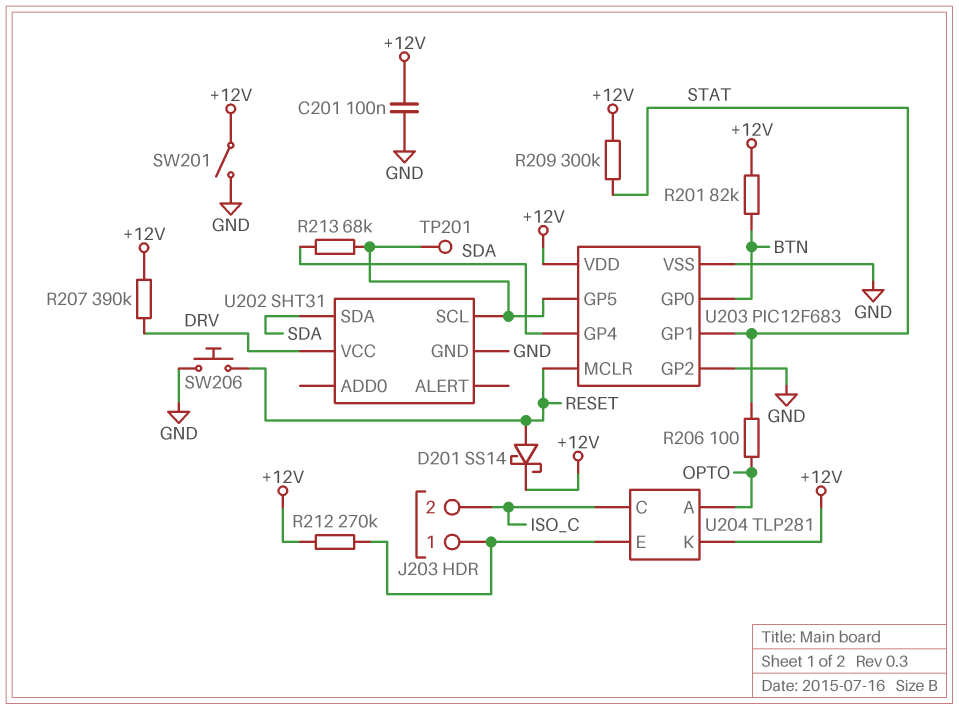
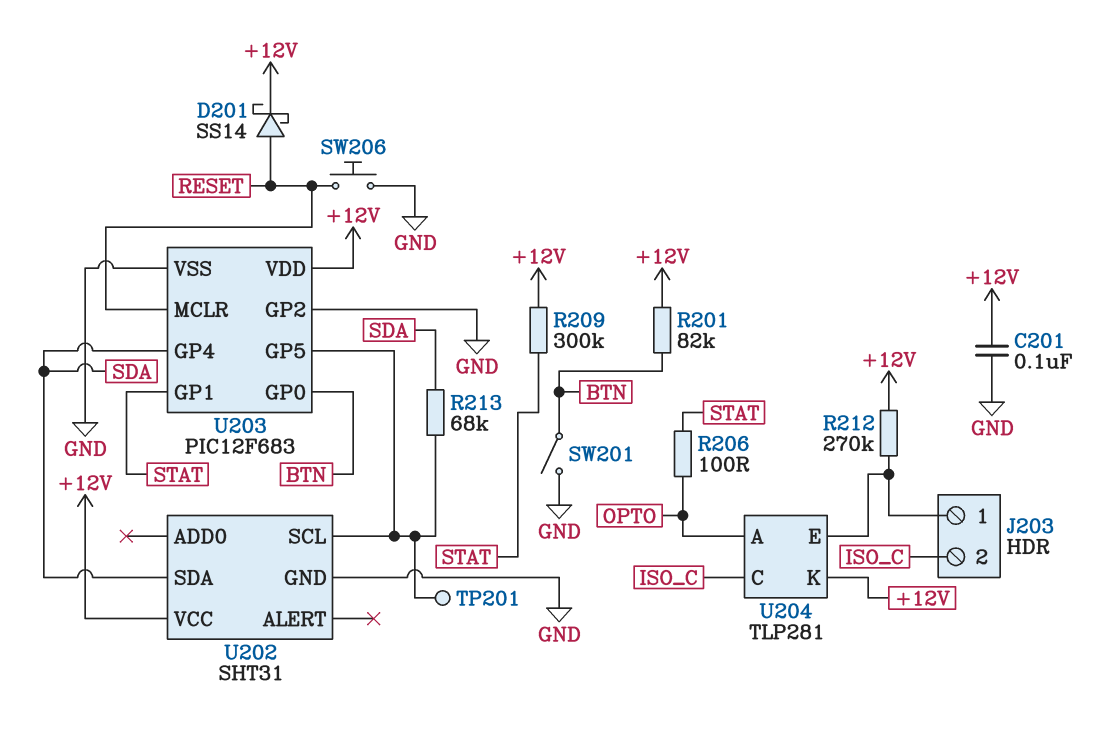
R207: 390k (+12V, DRV) -> none
SW201: switch (+12V, GND) -> switch (BTN, GND)
U202 pin VCC: DRV -> +12V

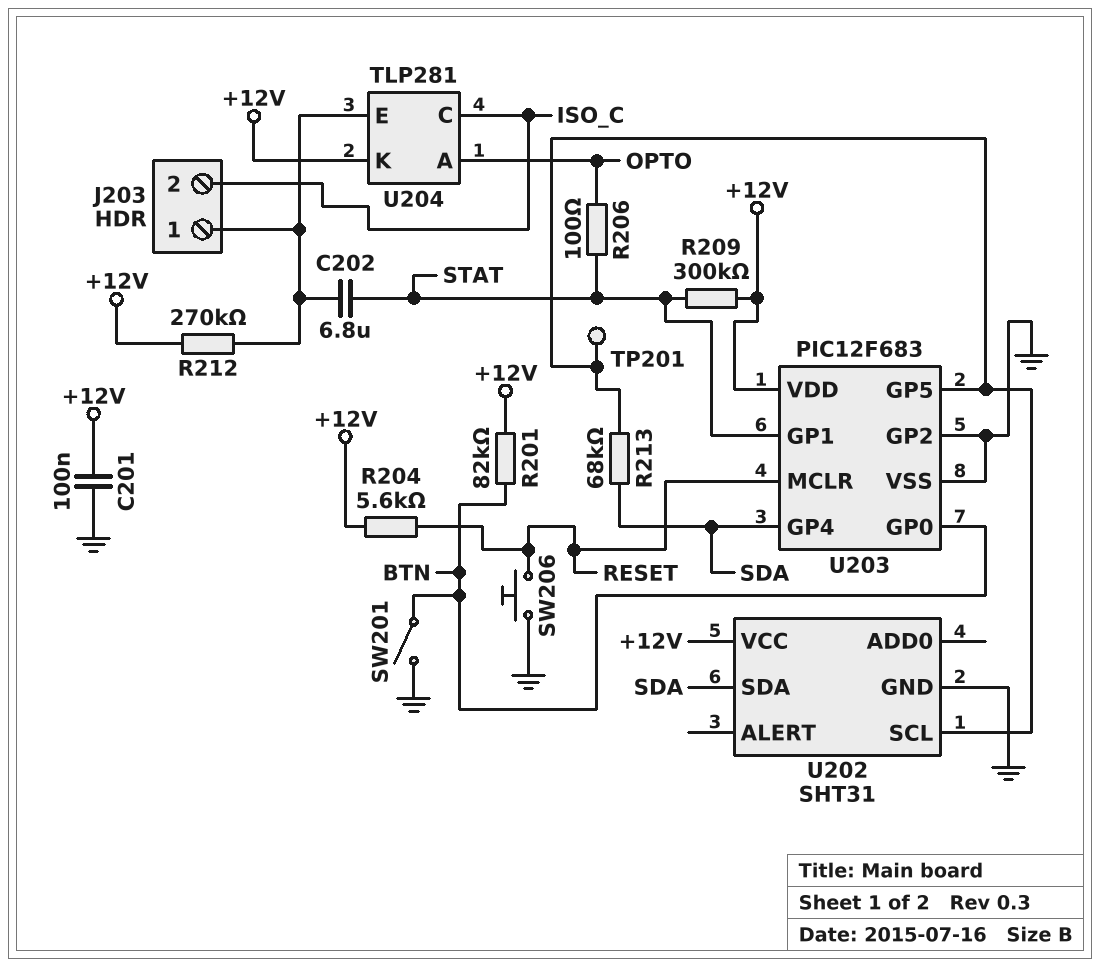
C202: none -> 6.8uF (J203/1, STAT)
D201: schottky SS14 (A RESET, K +12V) -> none
R204: none -> 5.6k (+12V, RESET)

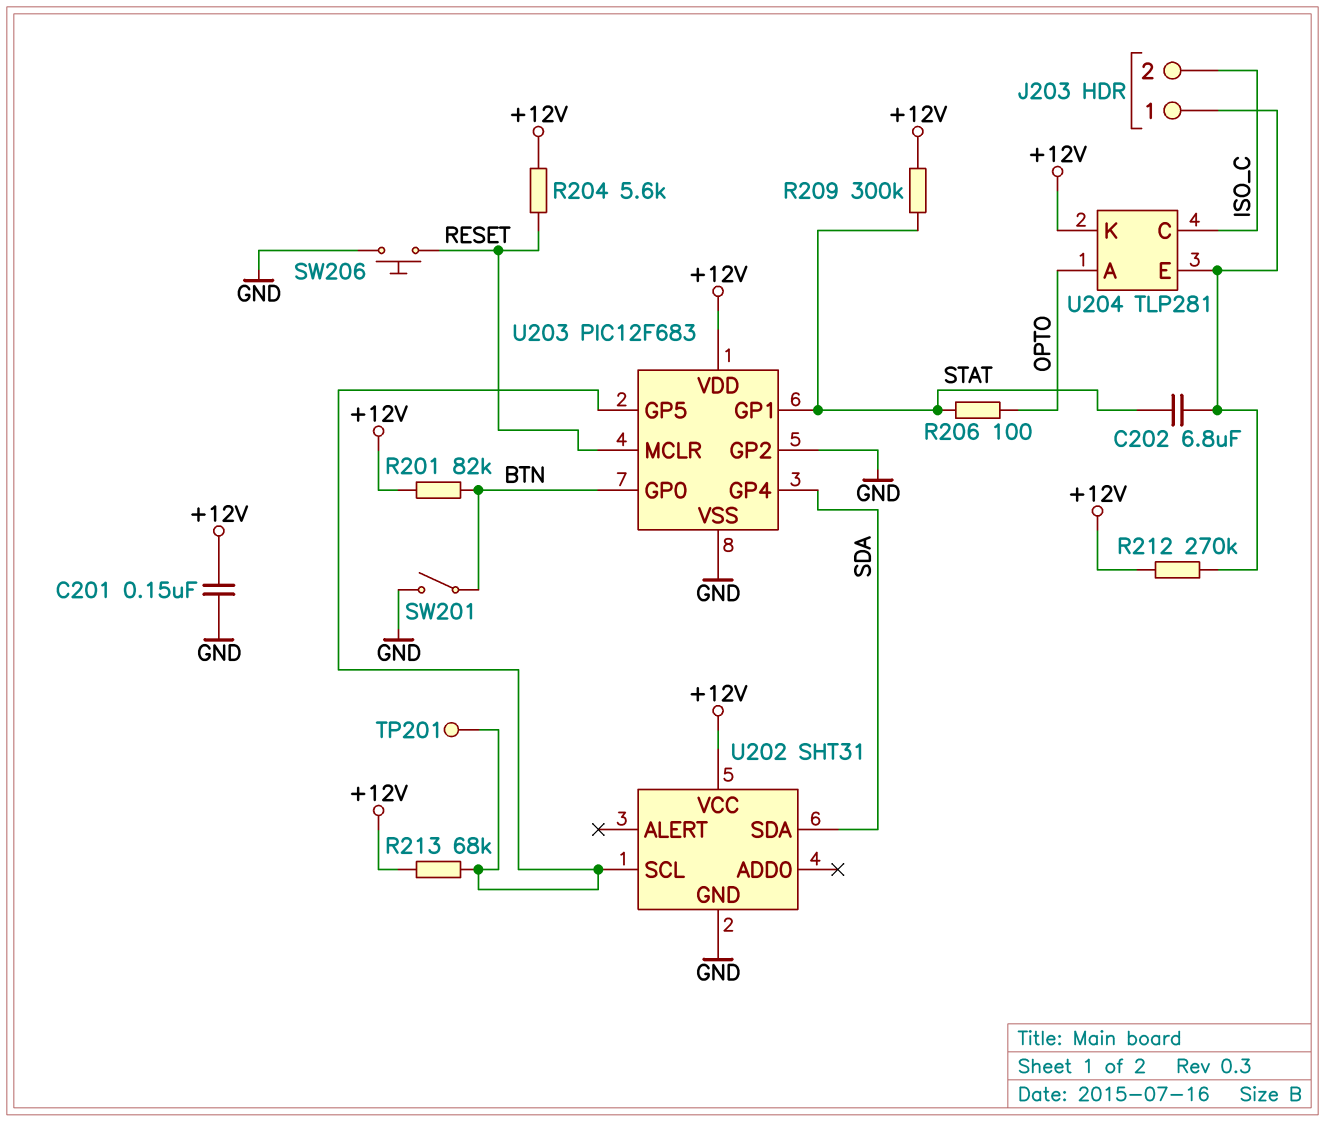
C201: 100nF (+12V, GND) -> 150nF (+12V, GND)
R213: 68k (SDA, U202/SCL) -> 68k (+12V, U202/SCL)

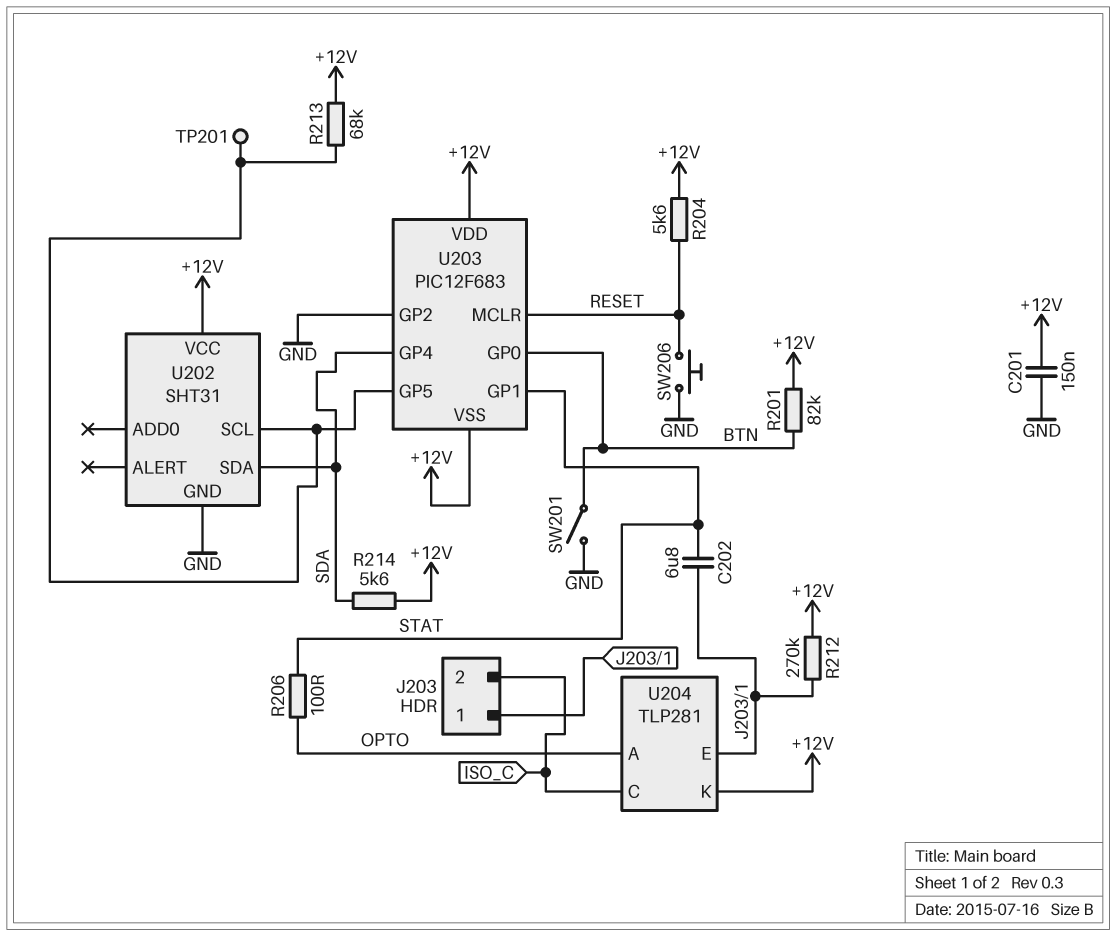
R209: 300k (+12V, STAT) -> none
R214: none -> 5.6k (+12V, SDA)
U203 pin VSS: GND -> +12V

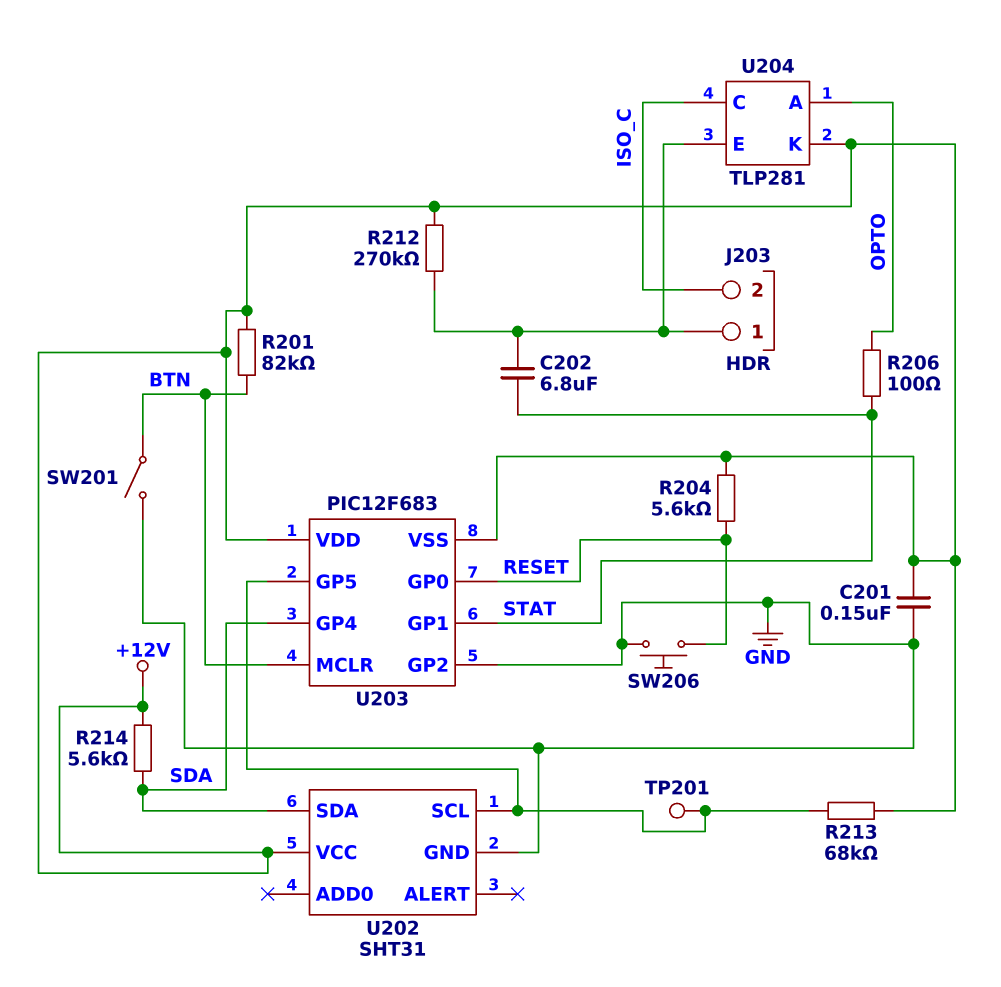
U203 pin GP0: BTN -> RESET
U203 pin MCLR: RESET -> BTN

